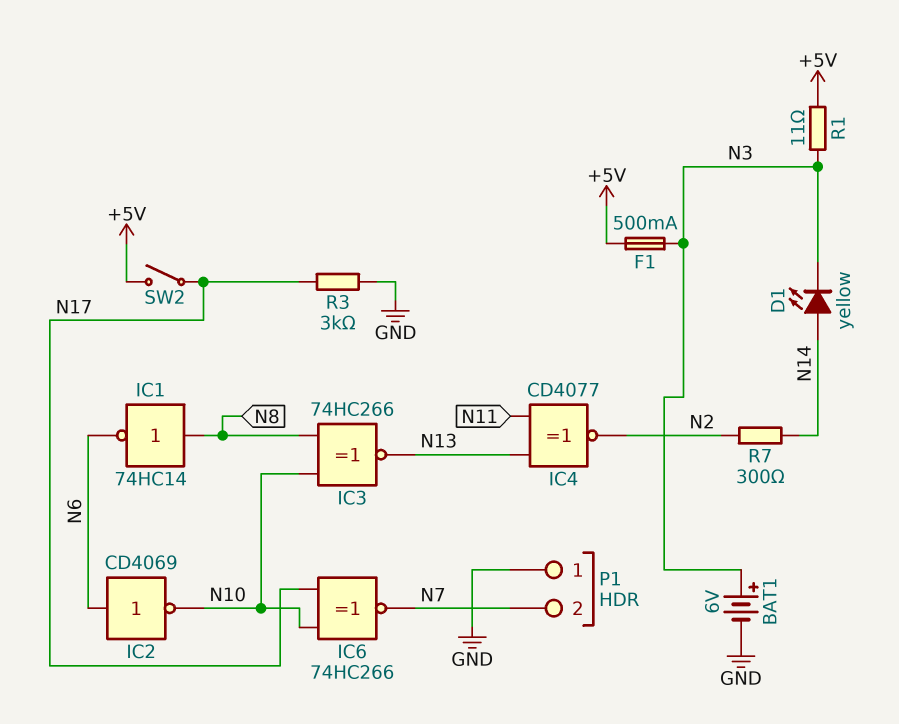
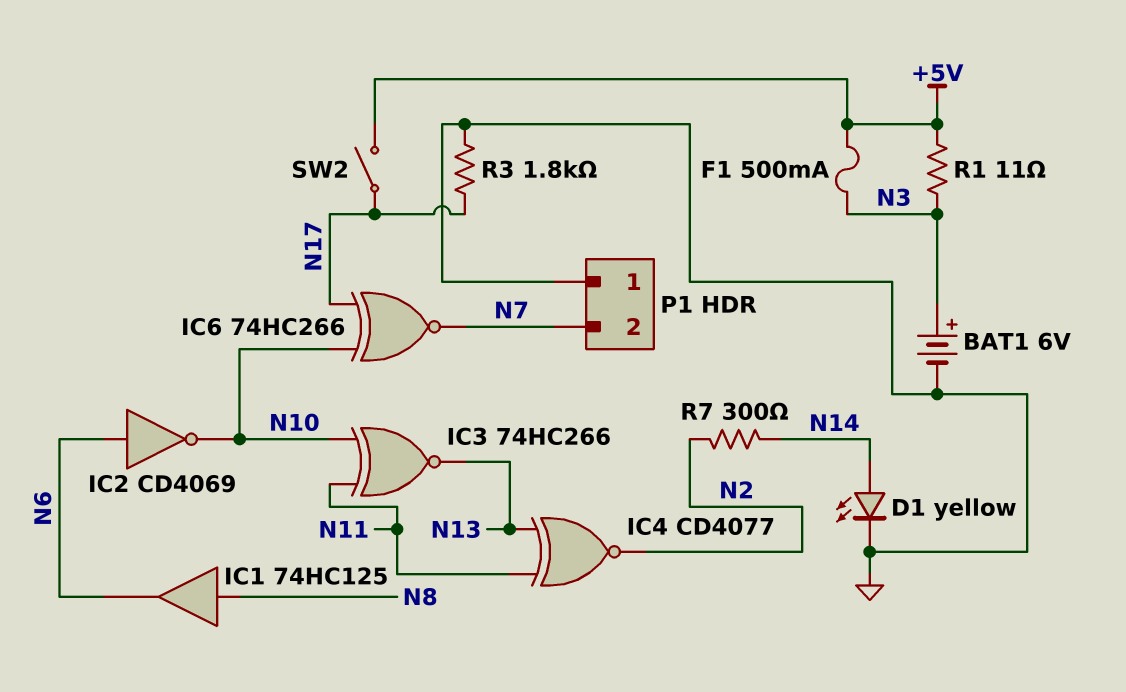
D1: LED yellow (A N14, K N3) -> LED yellow (A N14, K GND)
IC1: NOT 74HC14 (in N8, out N6) -> buffer 74HC125 (in N8, out N6)
IC3: XNOR 74HC266 (in N8, in N10, out N13) -> XNOR 74HC266 (in N10, in N11, out N13)
R3: 3k (GND, N17) -> 1.8k (GND, N17)

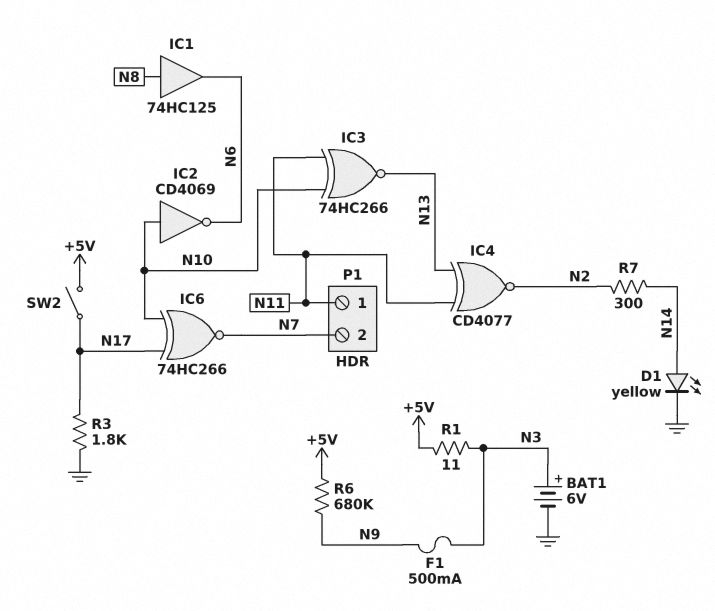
F1: 500mA (+5V, N3) -> 500mA (N3, N9)
IC2: NOT CD4069 (in N6, out N10) -> NOT CD4069 (in N10, out N6)
P1 pin 1: GND -> N11
R6: none -> 680k (+5V, N9)

